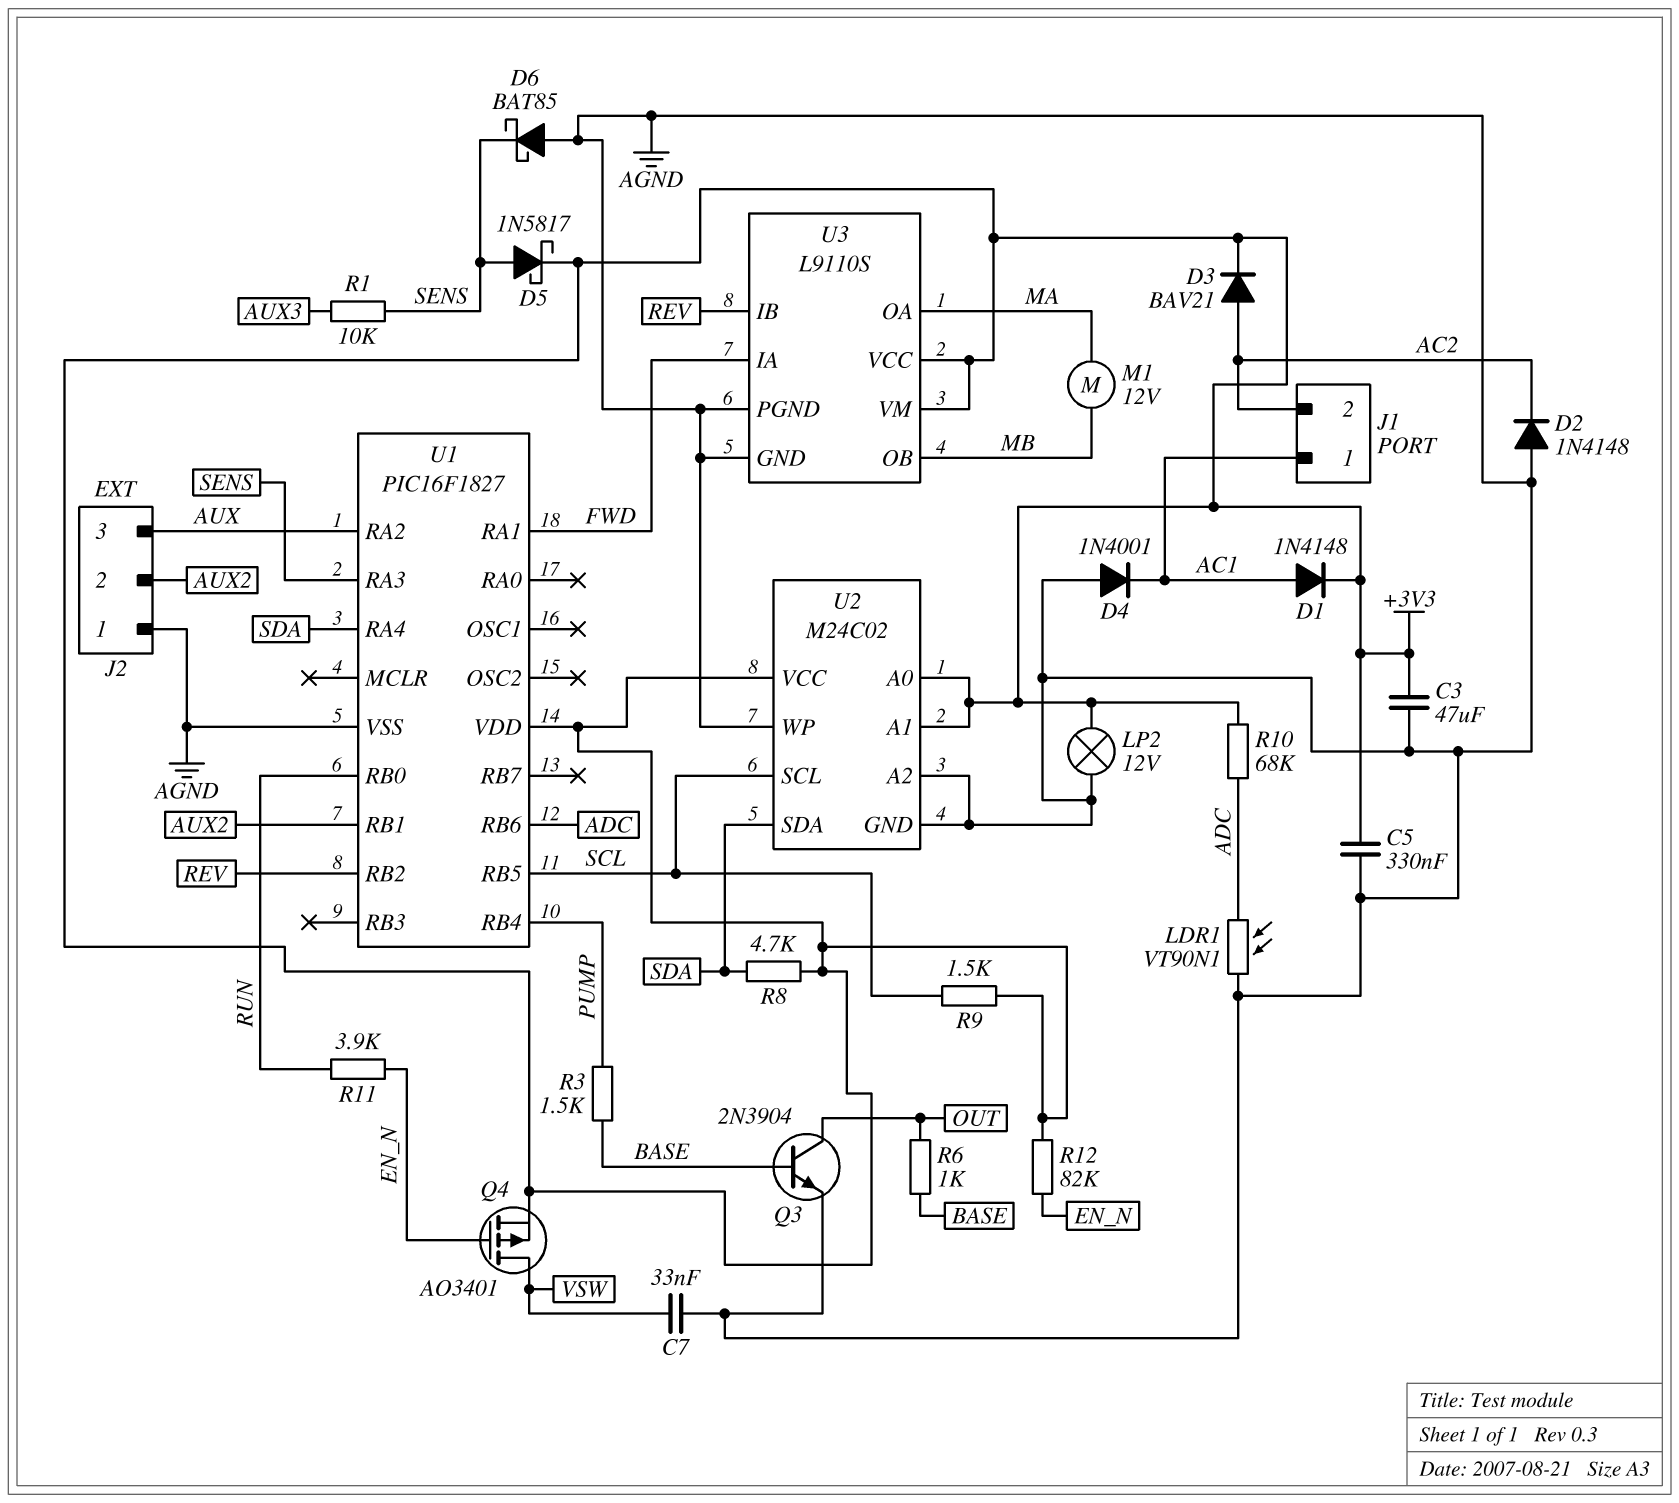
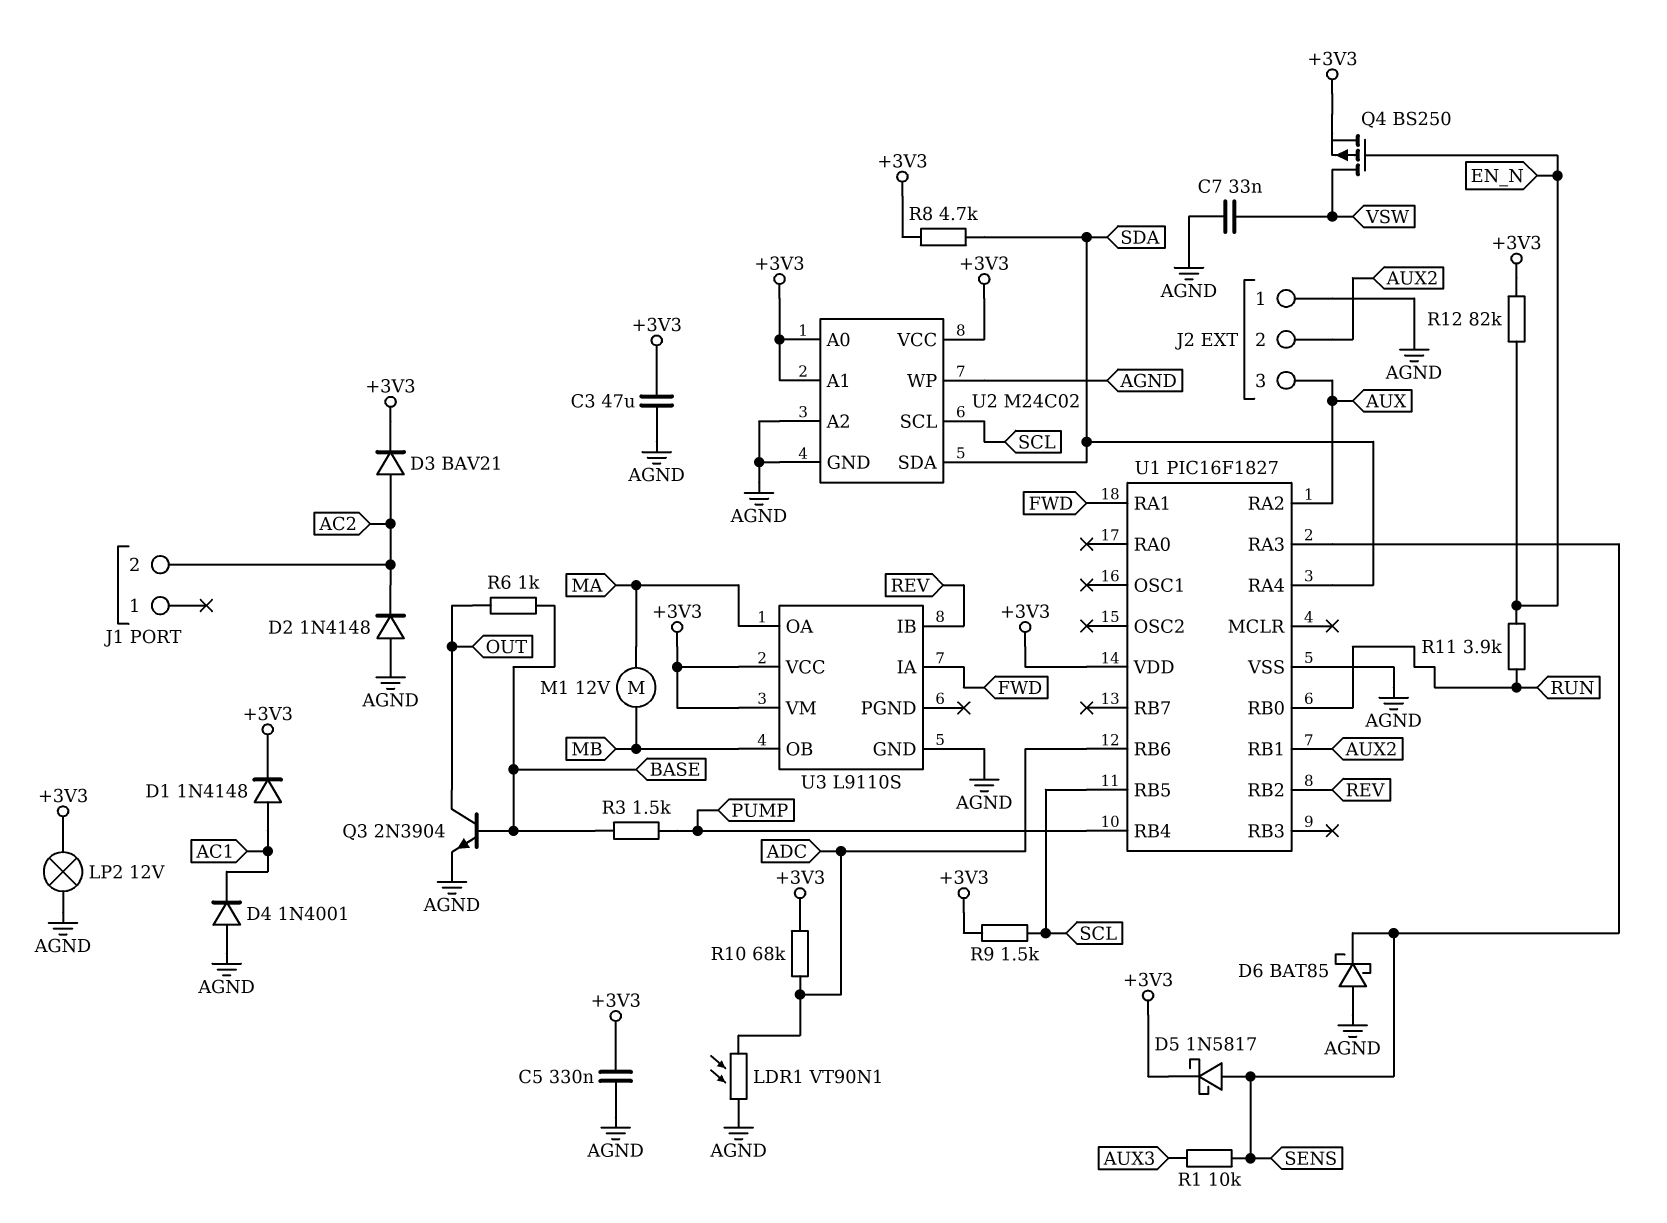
J1 pin 1: AC1 -> none
Q4: PMOS AO3401 (G EN_N, D VSW, S +3V3) -> PMOS BS250 (G EN_N, D VSW, S +3V3)
U3 pin PGND: AGND -> none

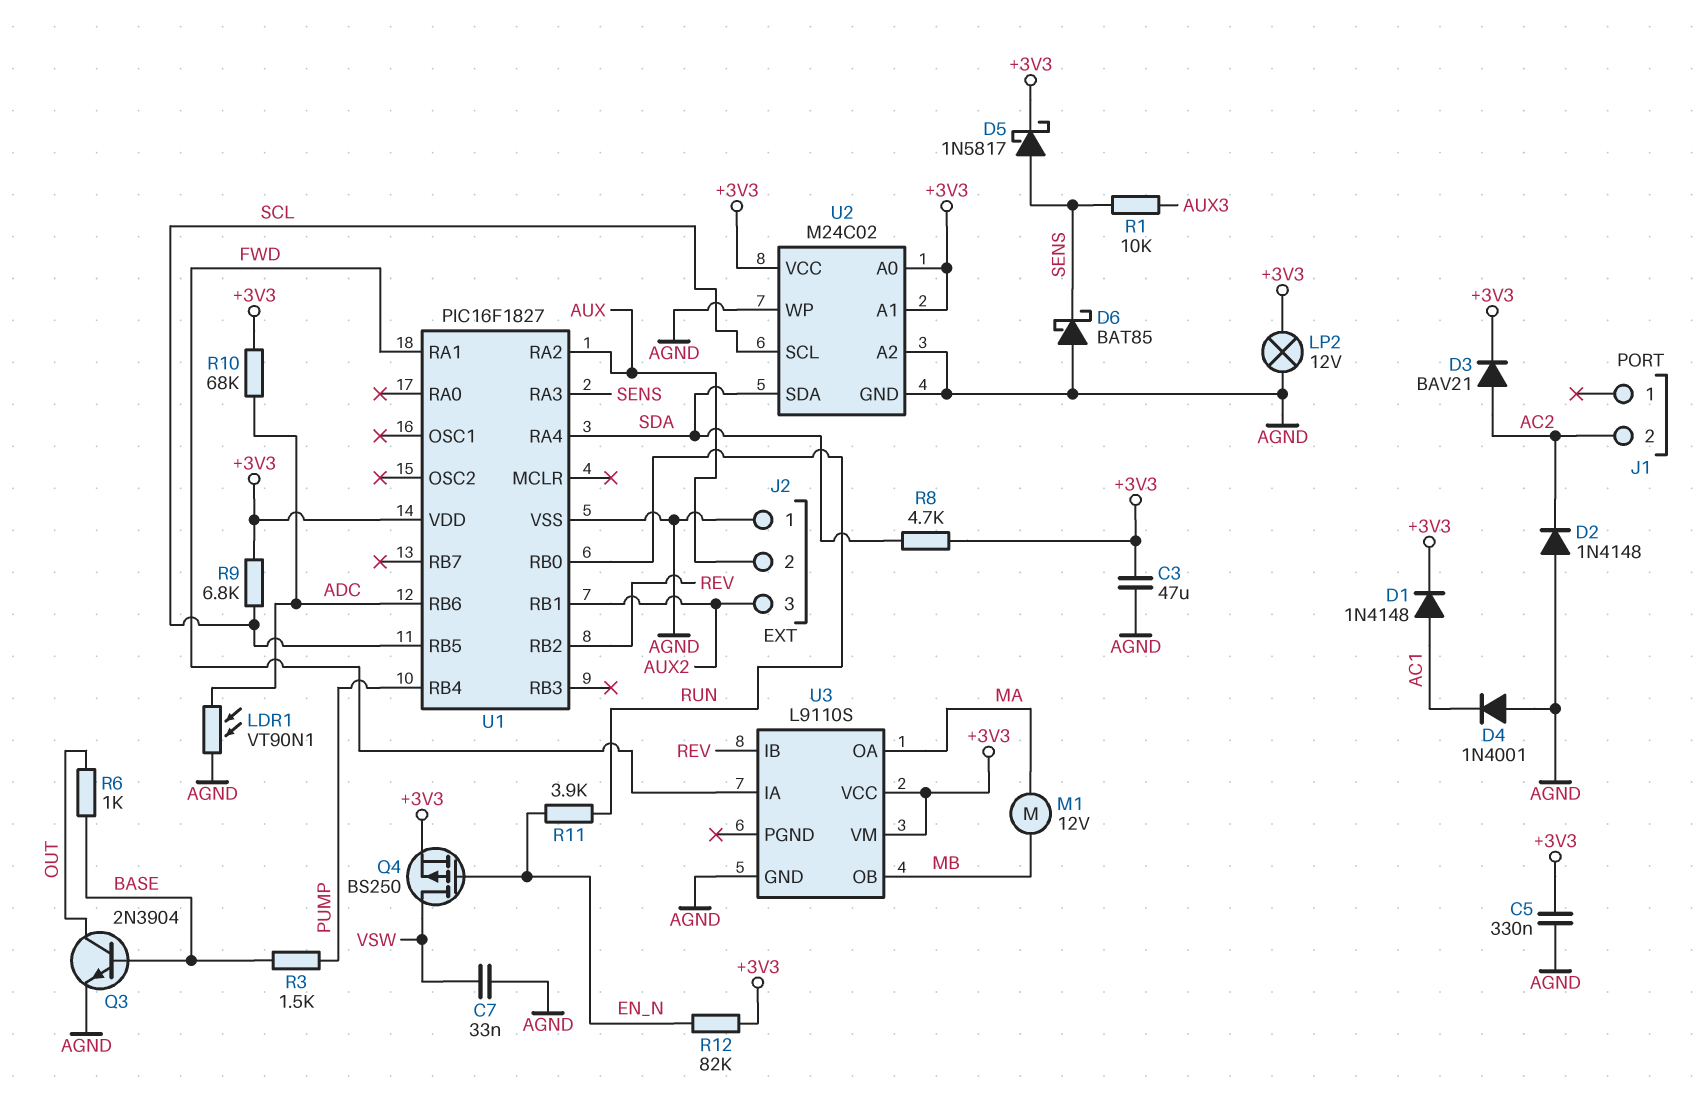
J2 pin 2: AUX2 -> AUX
J2 pin 3: AUX -> AUX2
R9: 1.5k (+3V3, SCL) -> 6.8k (+3V3, SCL)

